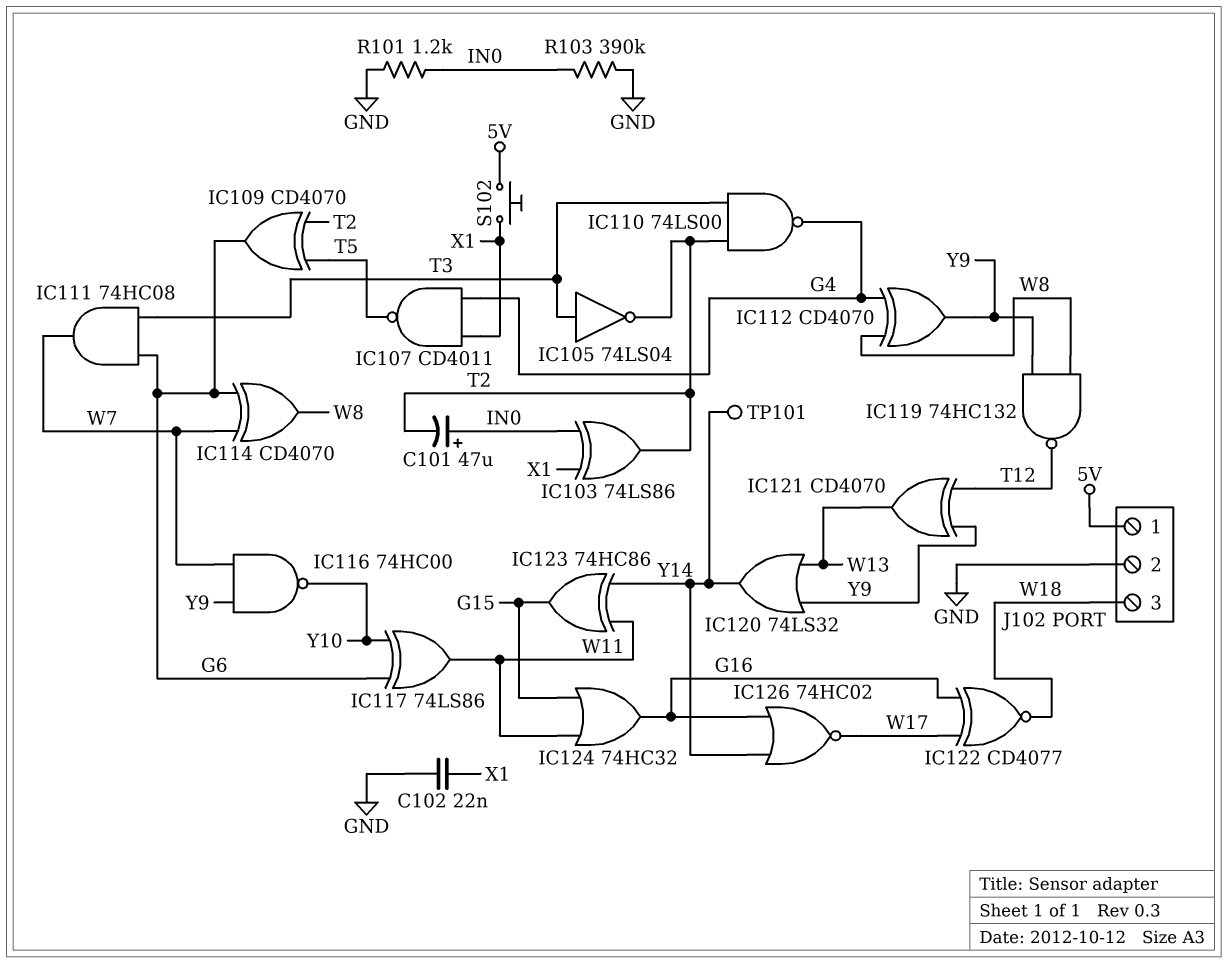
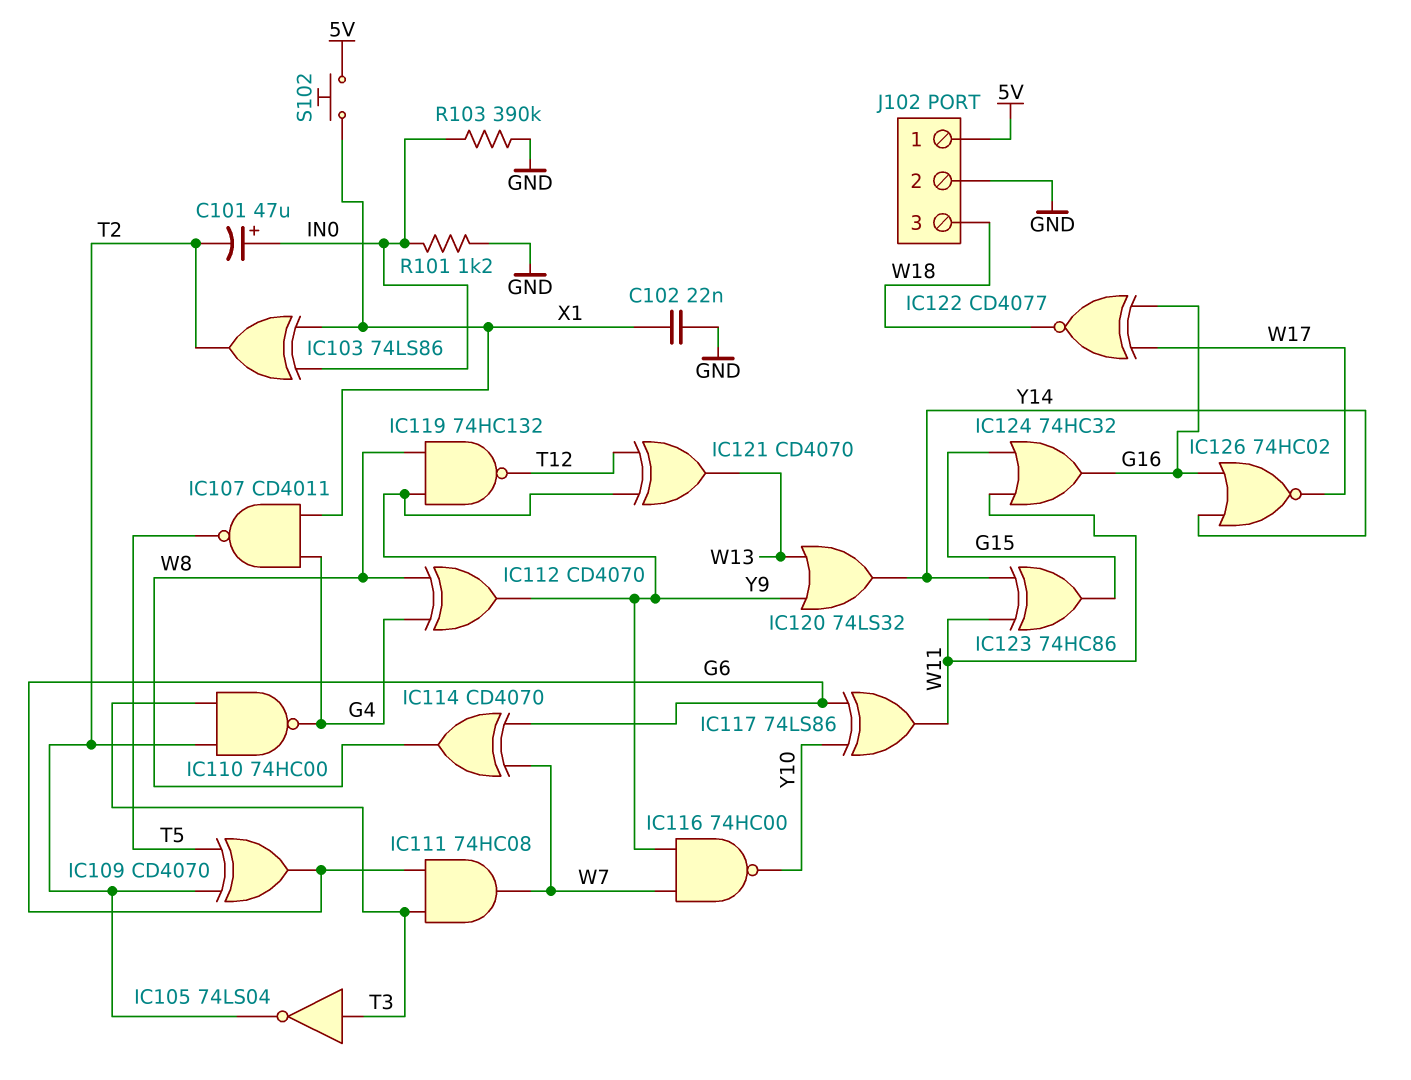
IC110: NAND 74LS00 (in T2, in T3, out G4) -> NAND 74HC00 (in T2, in T3, out G4)
TP101: test point (Y14) -> none

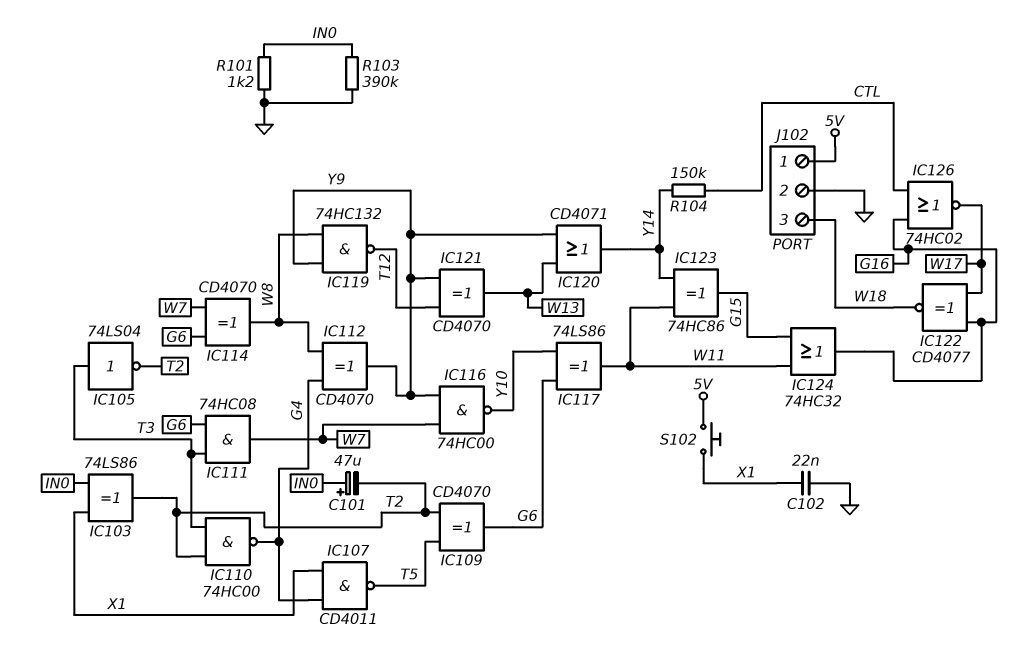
IC120: OR 74LS32 (in W13, in Y9, out Y14) -> OR CD4071 (in W13, in Y9, out Y14)
IC126: NOR 74HC02 (in G16, in Y14, out W17) -> NOR 74HC02 (in CTL, in G16, out W17)
R104: none -> 150k (CTL, Y14)

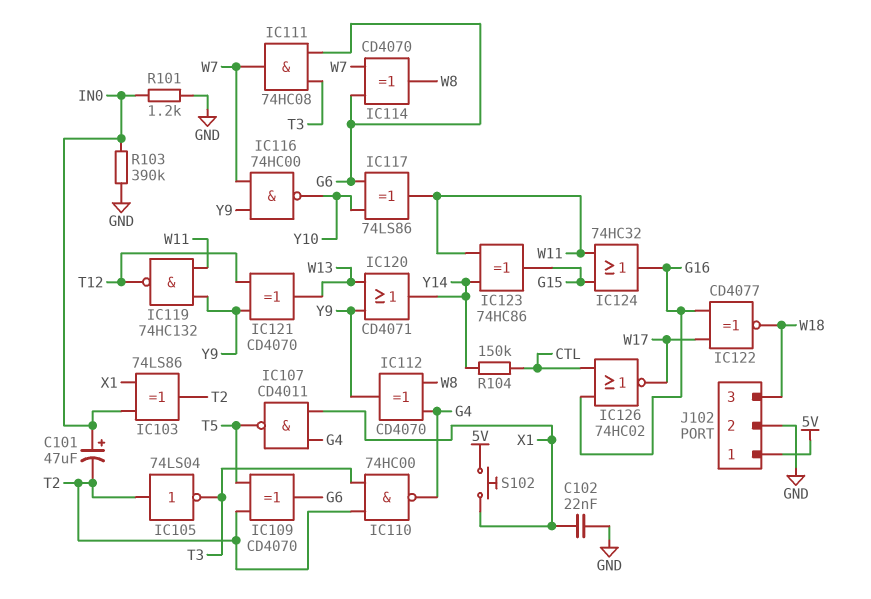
IC105: NOT 74LS04 (in T3, out T2) -> NOT 74LS04 (in T2, out T3)
IC119: NAND 74HC132 (in W8, in Y9, out T12) -> NAND 74HC132 (in W11, in Y9, out T12)

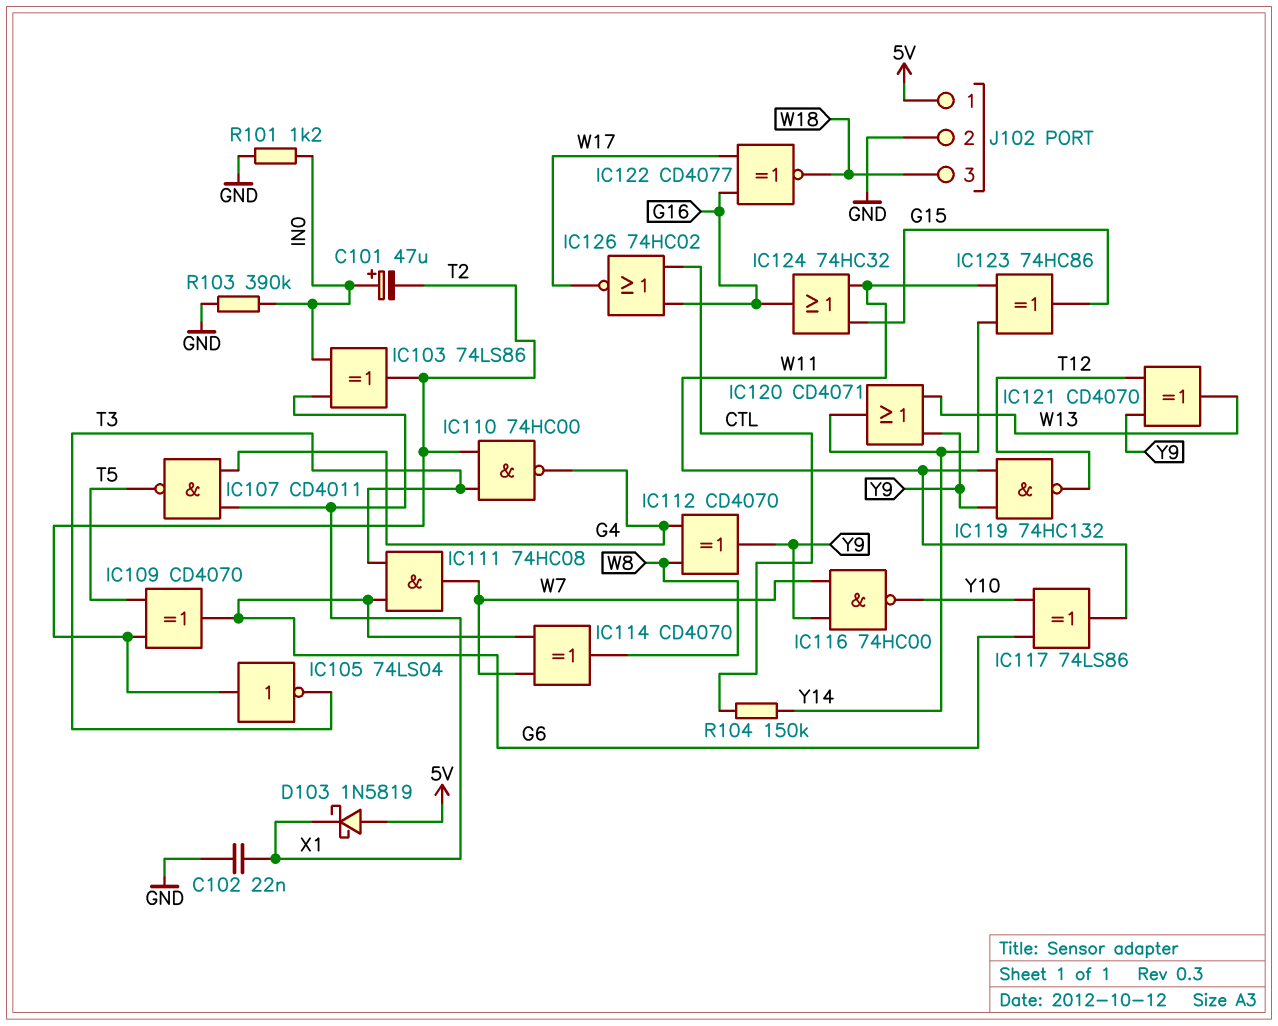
D103: none -> schottky 1N5819 (A 5V, K X1)
S102: button (5V, X1) -> none

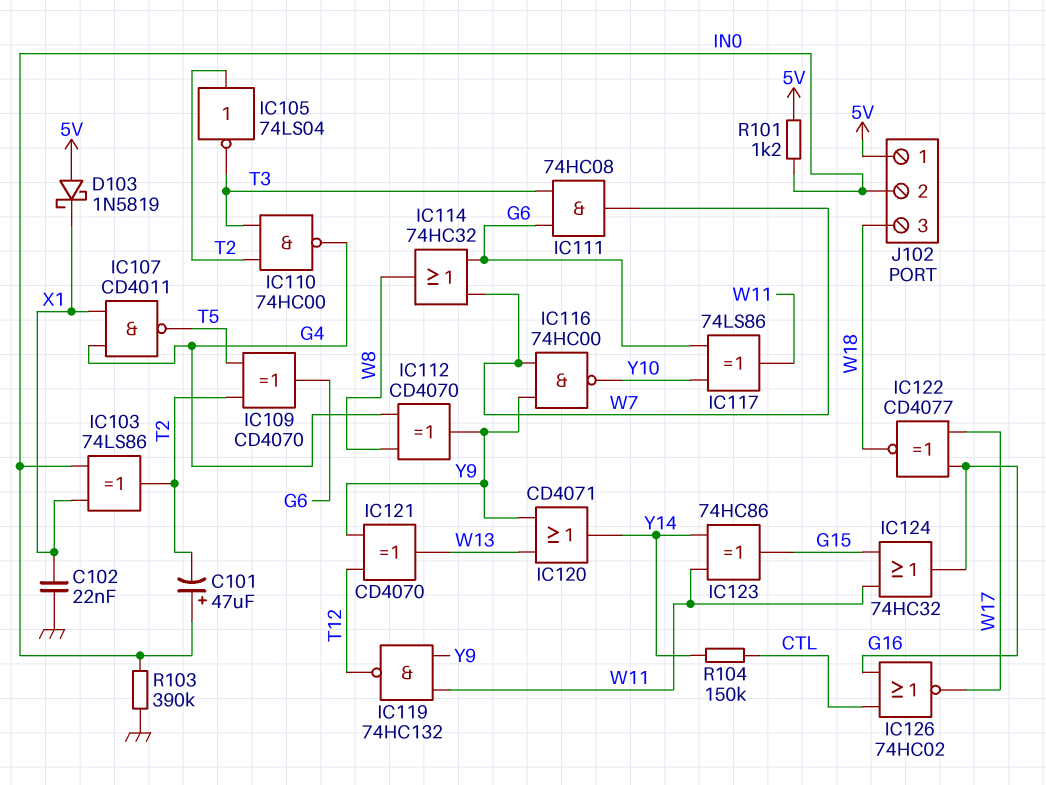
IC114: XOR CD4070 (in G6, in W7, out W8) -> OR 74HC32 (in G6, in W7, out W8)
J102 pin 2: GND -> IN0
R101: 1.2k (GND, IN0) -> 1.2k (5V, IN0)

